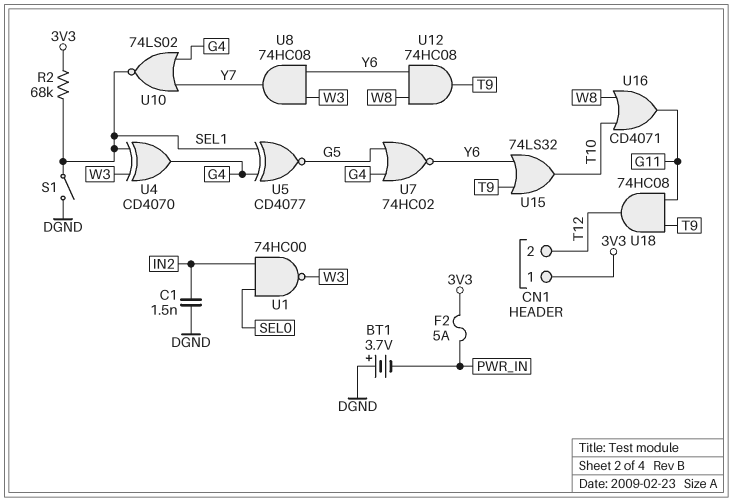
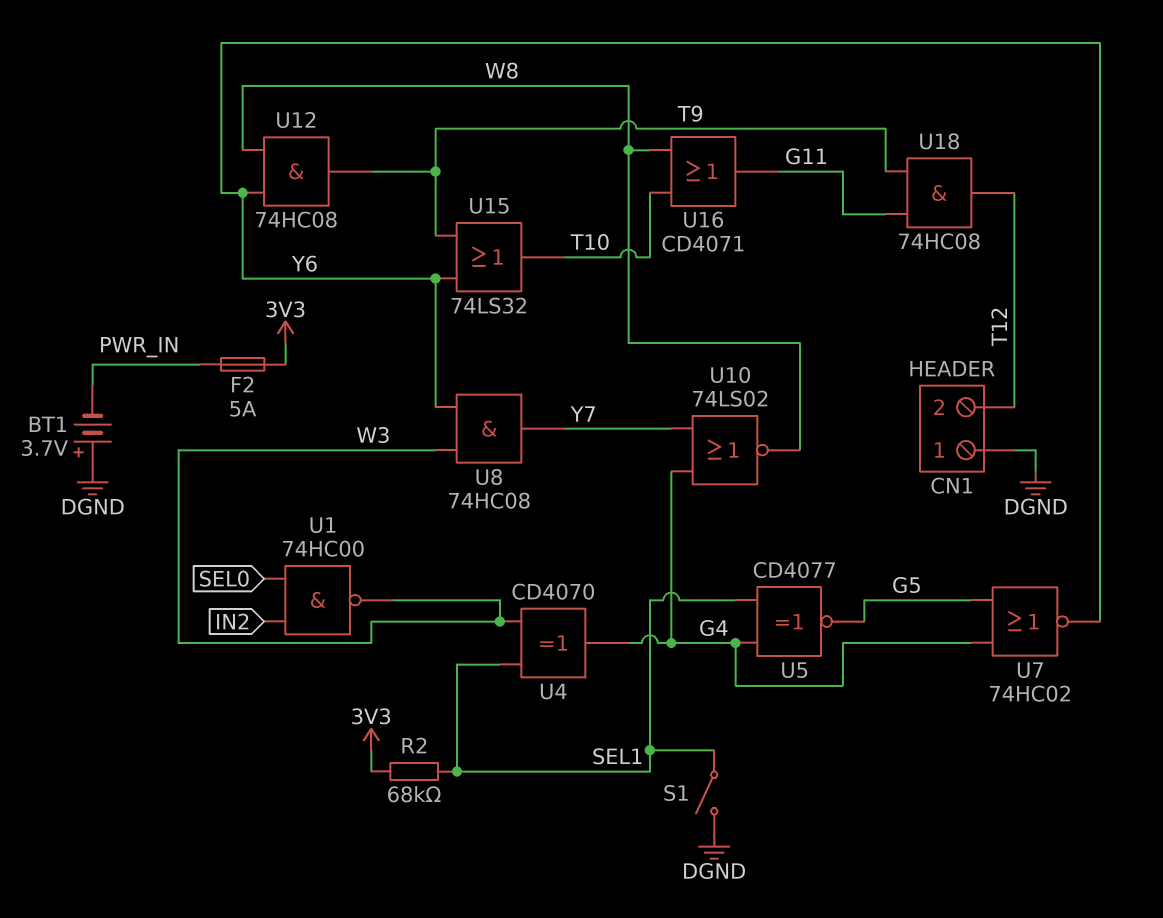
C1: 1.5nF (DGND, IN2) -> none
CN1 pin 1: 3V3 -> DGND
U10: NOR 74LS02 (in G4, in Y7, out SEL1) -> NOR 74LS02 (in G4, in Y7, out W8)

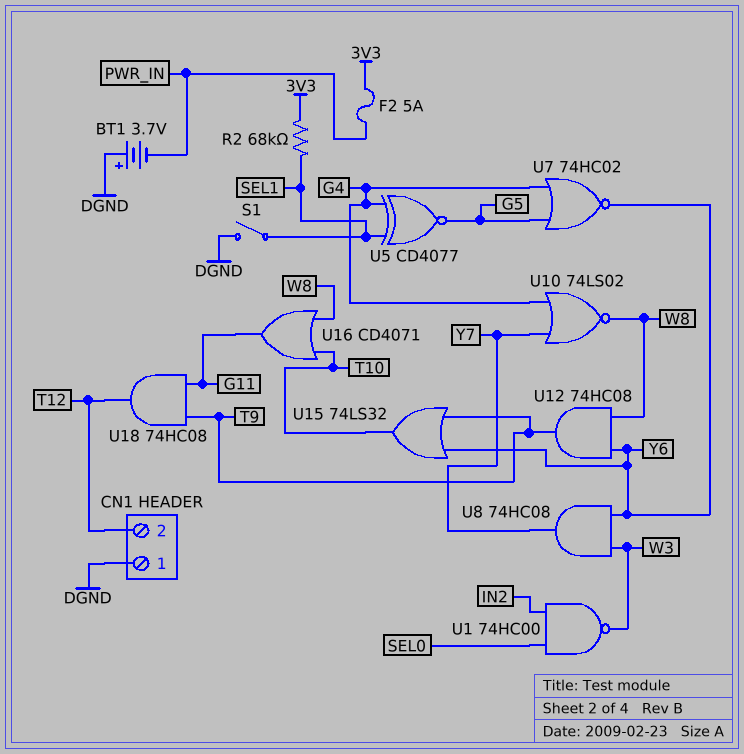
U4: XOR CD4070 (in SEL1, in W3, out G4) -> none

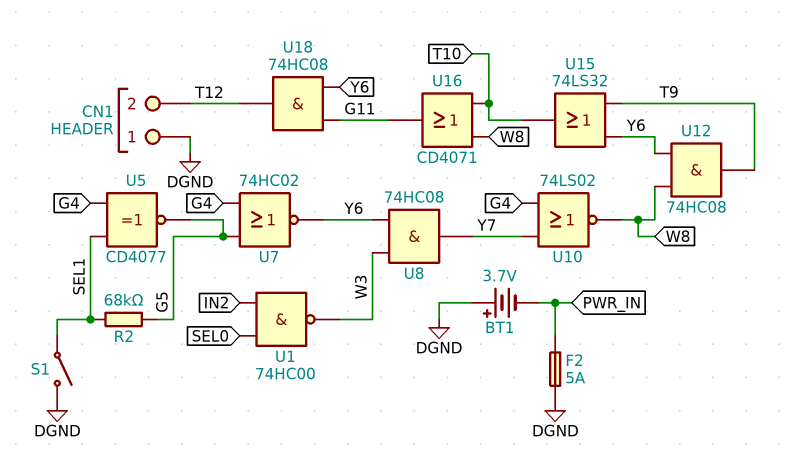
F2: 5A (3V3, PWR_IN) -> 5A (DGND, PWR_IN)
R2: 68k (3V3, SEL1) -> 68k (G5, SEL1)
U18: AND 74HC08 (in G11, in T9, out T12) -> AND 74HC08 (in G11, in Y6, out T12)

